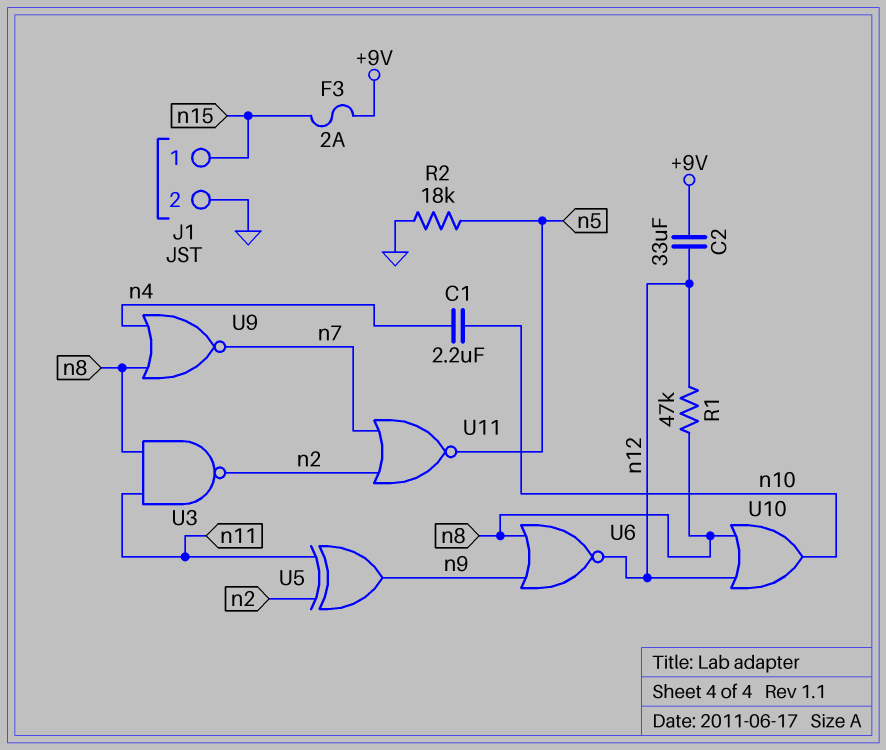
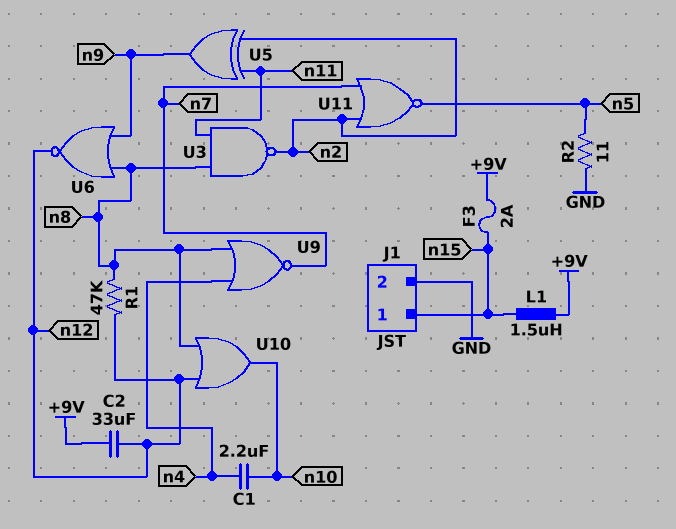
L1: none -> 1.5uH (+9V, n15)
R2: 18k (GND, n5) -> 11 (GND, n5)

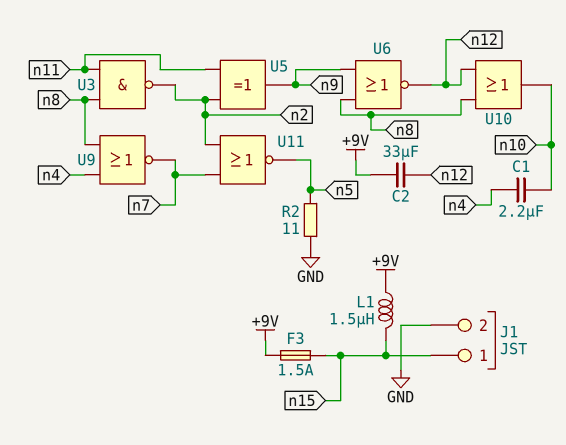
F3: 2A (+9V, n15) -> 1.5A (+9V, n15)
R1: 47k (n8, n12) -> none

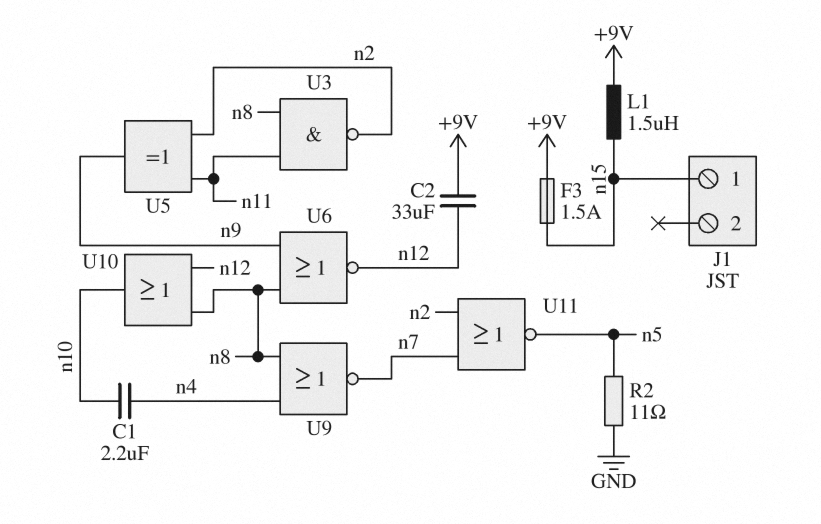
J1 pin 2: GND -> none

